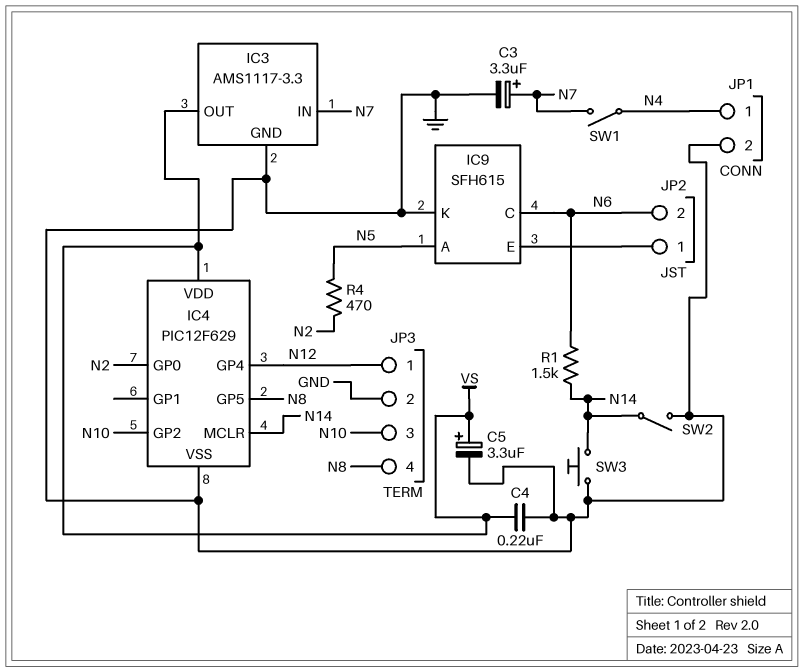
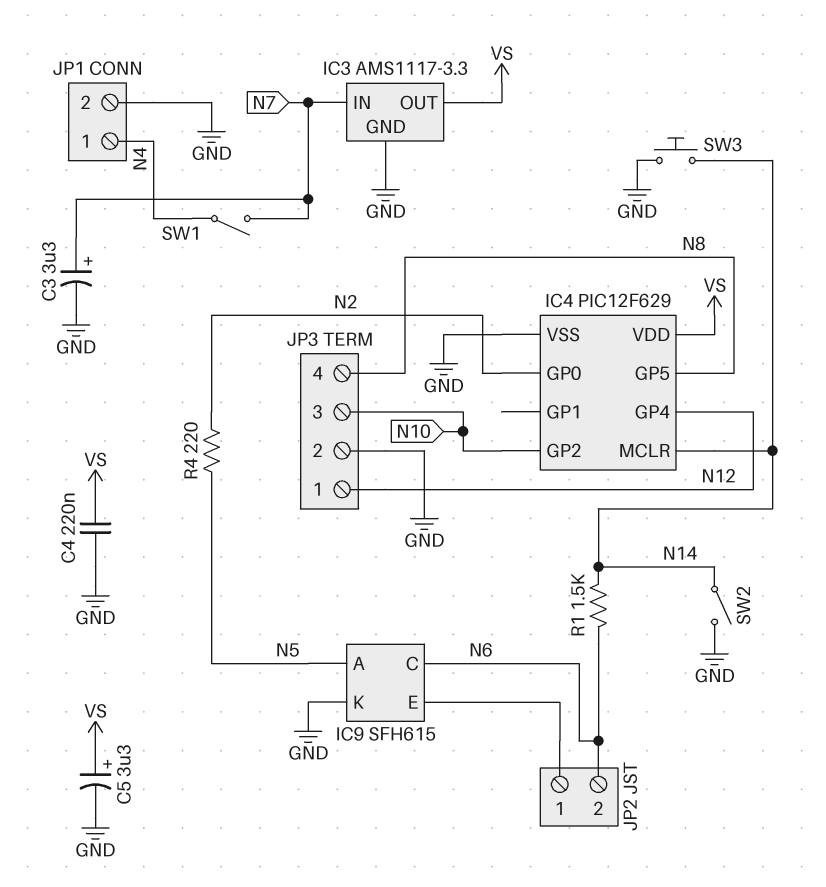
R4: 470 (N2, N5) -> 220 (N2, N5)

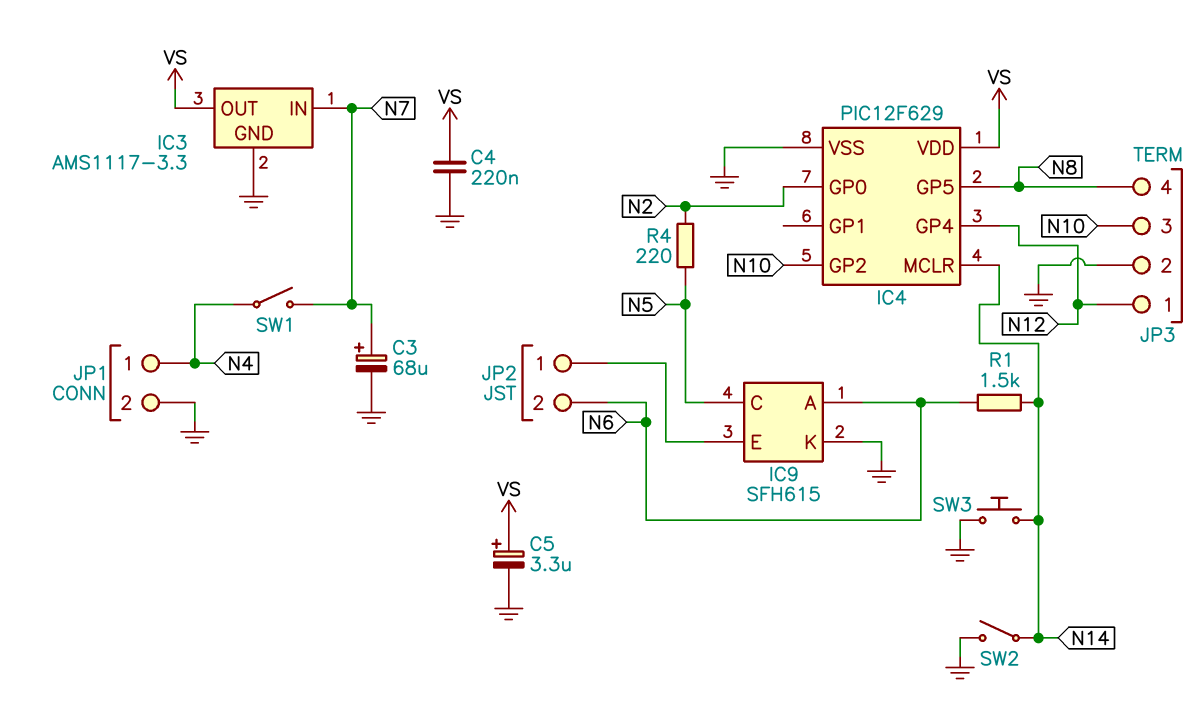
C3: 3.3uF (plus N7, minus GND) -> 68uF (plus N7, minus GND)
IC9 pin A: N5 -> N6
IC9 pin C: N6 -> N5

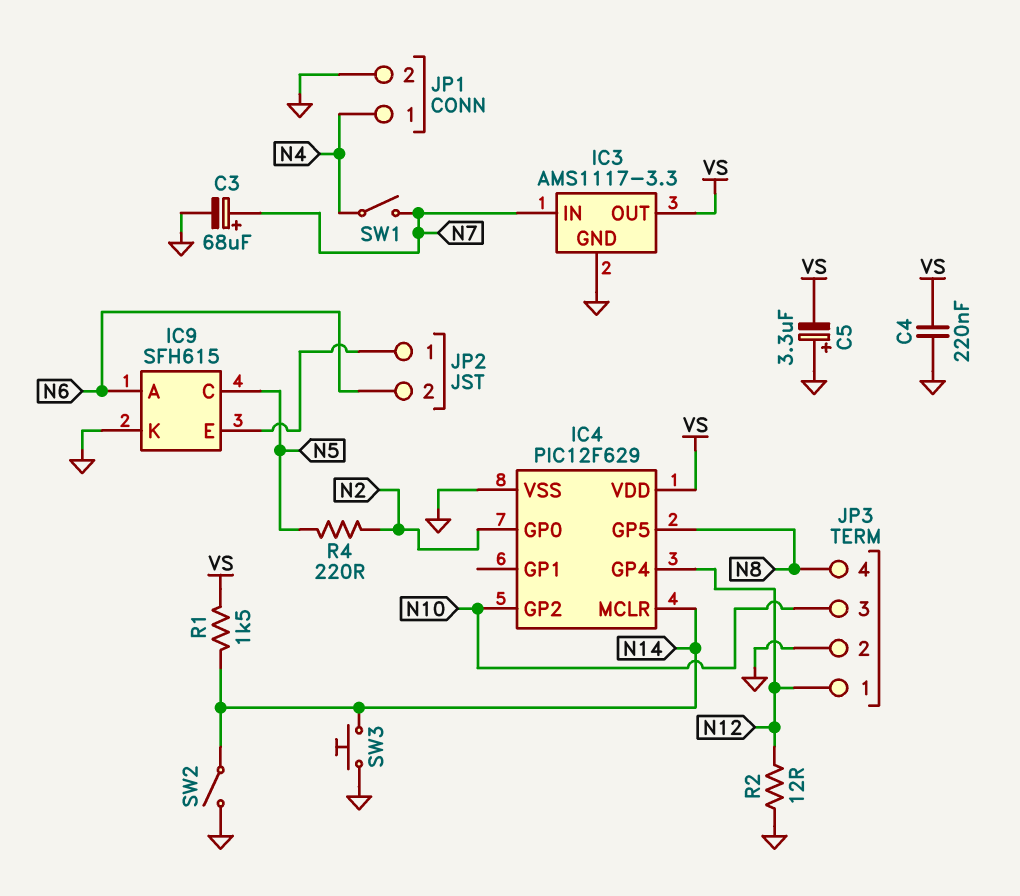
C5: 3.3uF (plus VS, minus GND) -> 3.3uF (plus GND, minus VS)
R1: 1.5k (N6, N14) -> 1.5k (N14, VS)
R2: none -> 12 (GND, N12)

